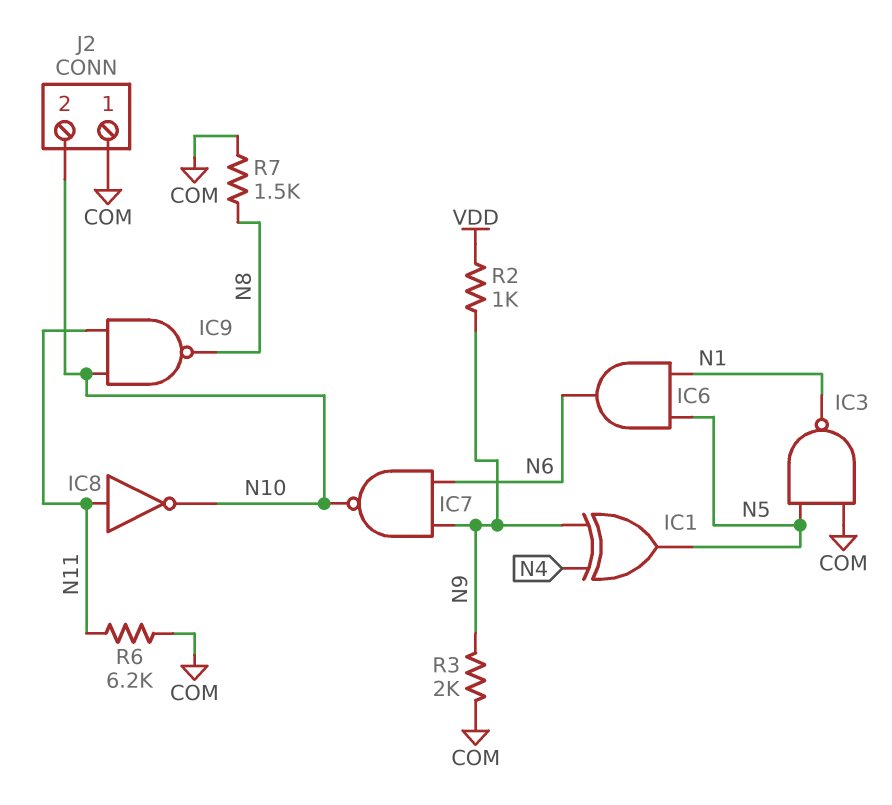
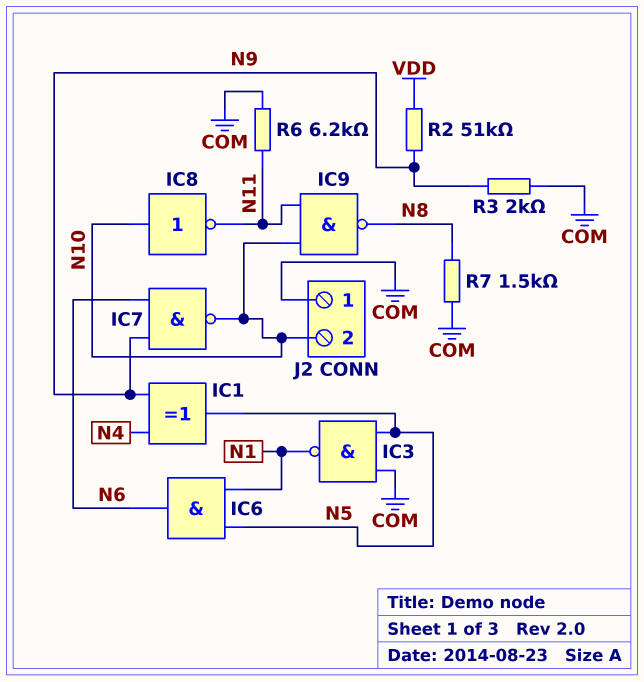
IC8: NOT (in N11, out N10) -> NOT (in N10, out N11)
R2: 1k (N9, VDD) -> 51k (N9, VDD)

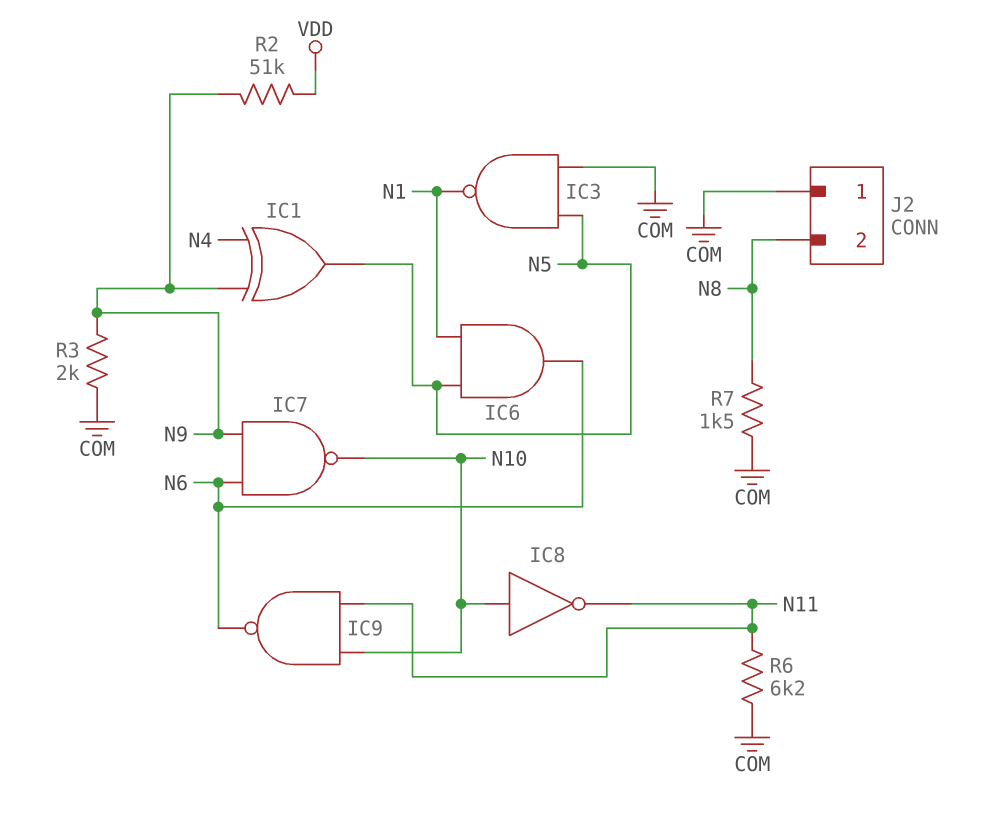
IC9: NAND (in N10, in N11, out N8) -> NAND (in N10, in N11, out N6)
J2 pin 2: N10 -> N8

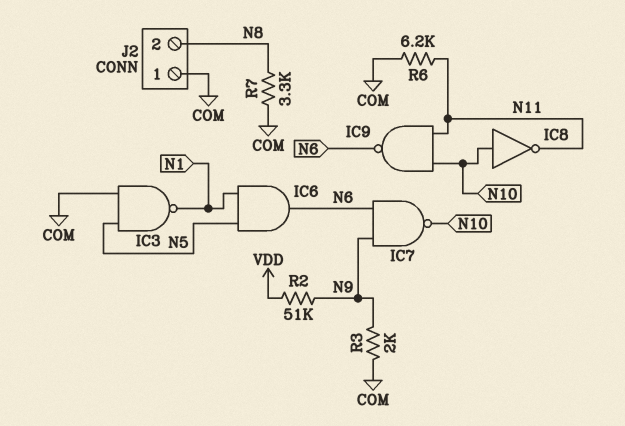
IC1: XOR (in N4, in N9, out N5) -> none
R7: 1.5k (COM, N8) -> 3.3k (COM, N8)

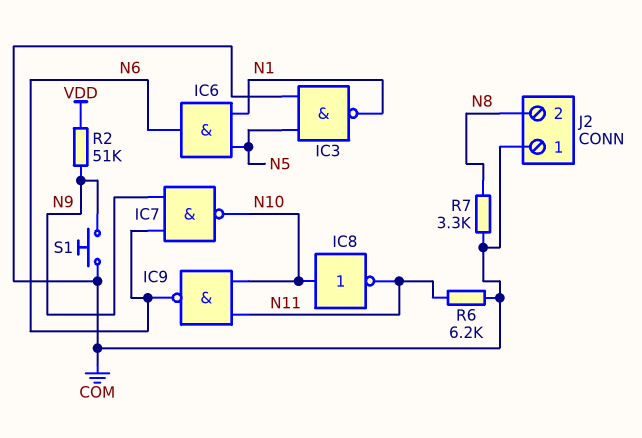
R3: 2k (COM, N9) -> none
S1: none -> button (COM, N9)

